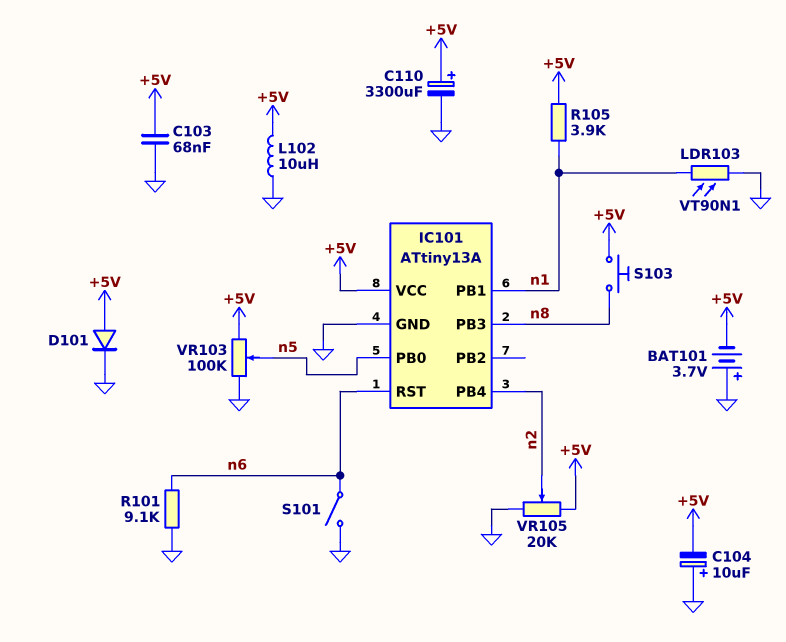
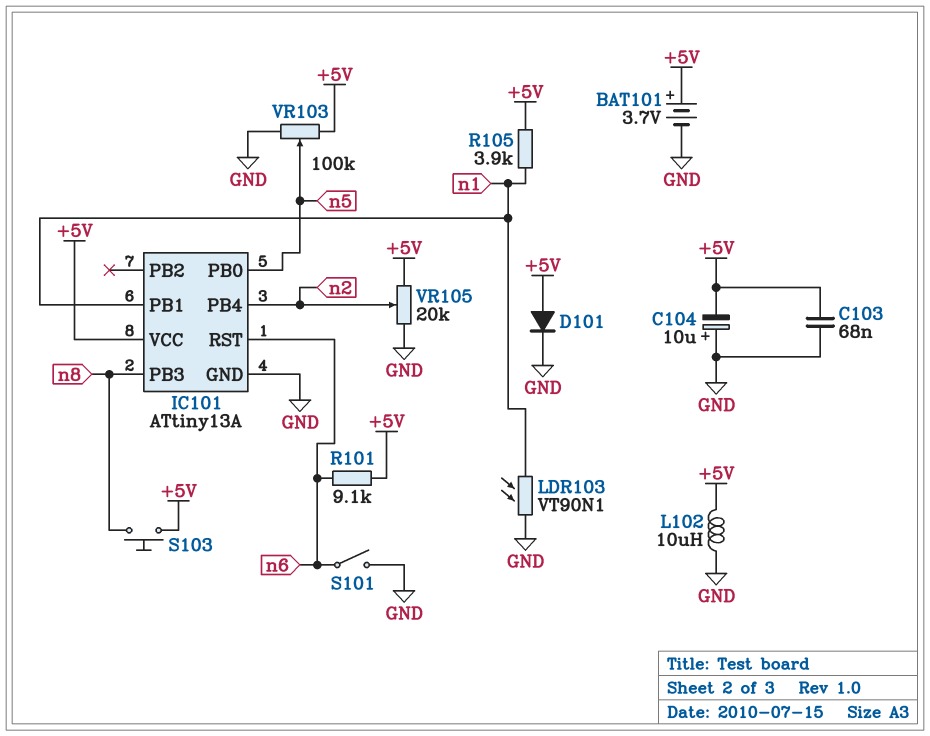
BAT101: 3.7V (plus GND, minus +5V) -> 3.7V (plus +5V, minus GND)
C110: 3300uF (plus +5V, minus GND) -> none
R101: 9.1k (GND, n6) -> 9.1k (+5V, n6)

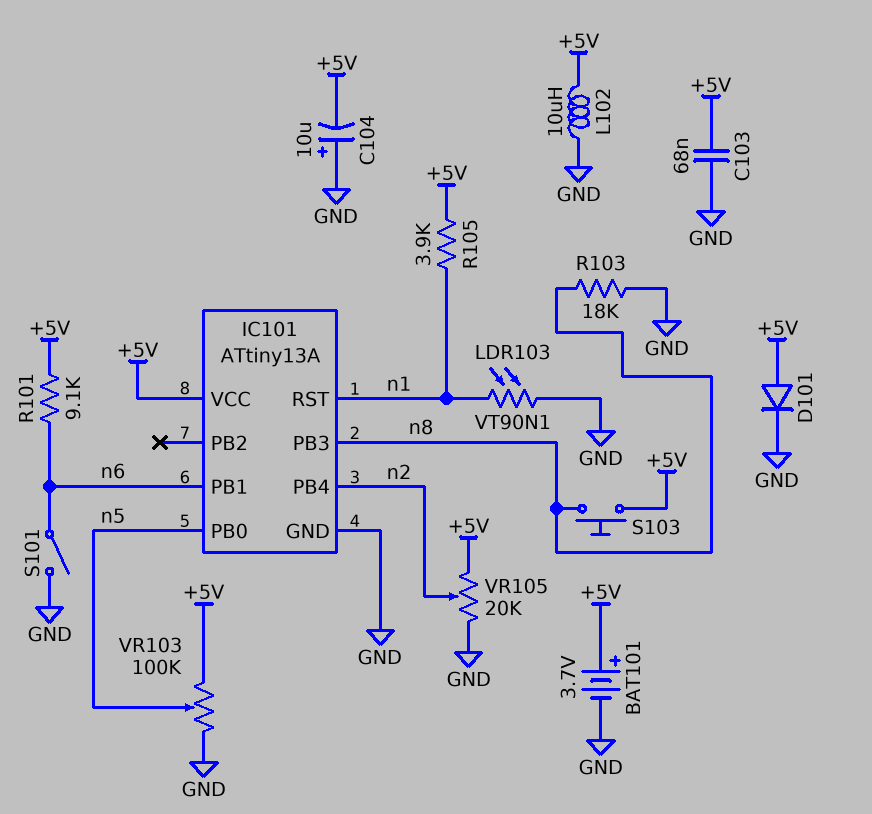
IC101 pin PB1: n1 -> n6
IC101 pin RST: n6 -> n1
R103: none -> 18k (GND, n8)

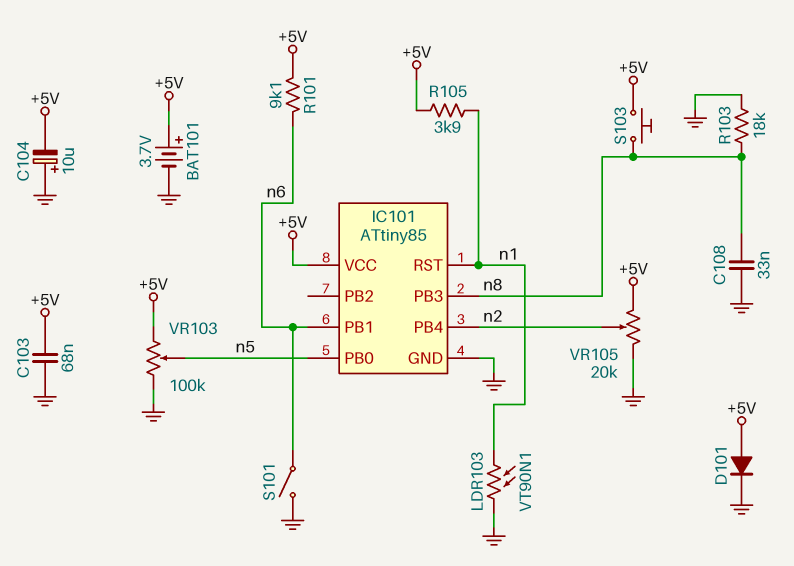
C108: none -> 33nF (GND, n8)
IC101: ATtiny13A -> ATtiny85
L102: 10uH (+5V, GND) -> none

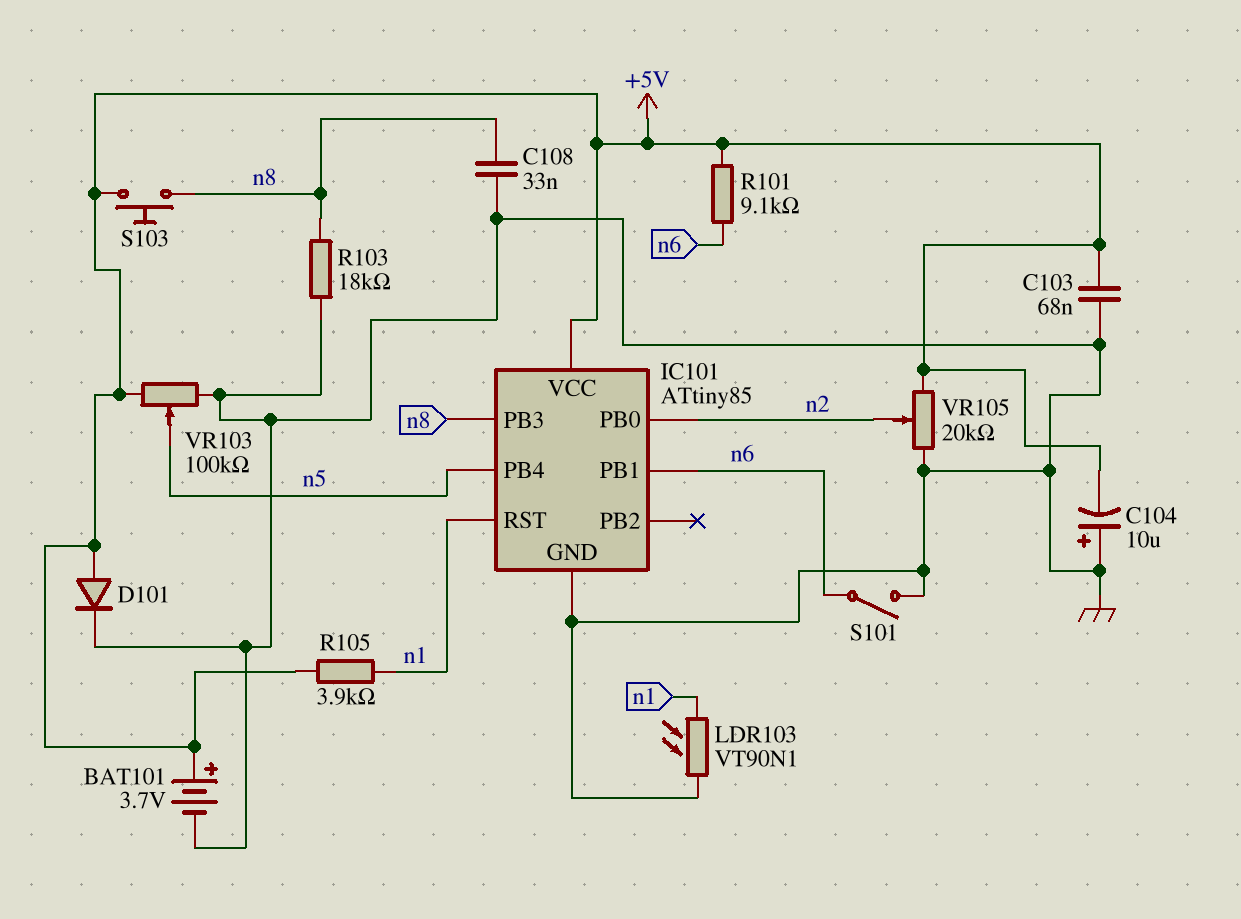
IC101 pin PB0: n5 -> n2
IC101 pin PB4: n2 -> n5

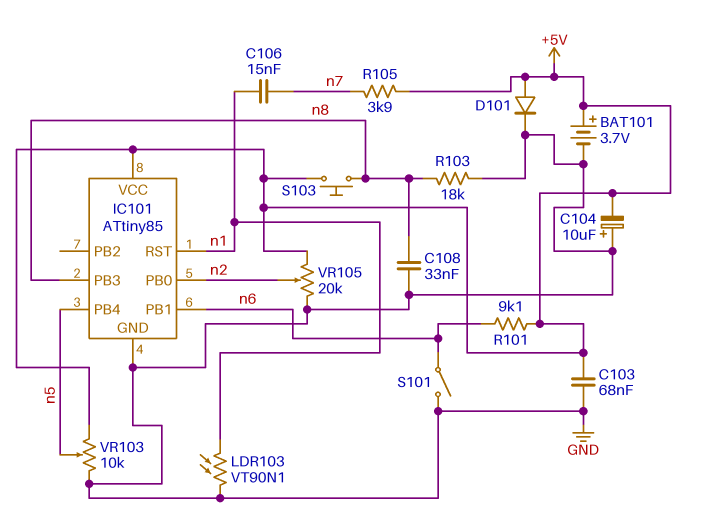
C106: none -> 15nF (n1, n7)
R105: 3.9k (+5V, n1) -> 3.9k (+5V, n7)
VR103: 100k (+5V, GND, wiper n5) -> 10k (+5V, GND, wiper n5)

